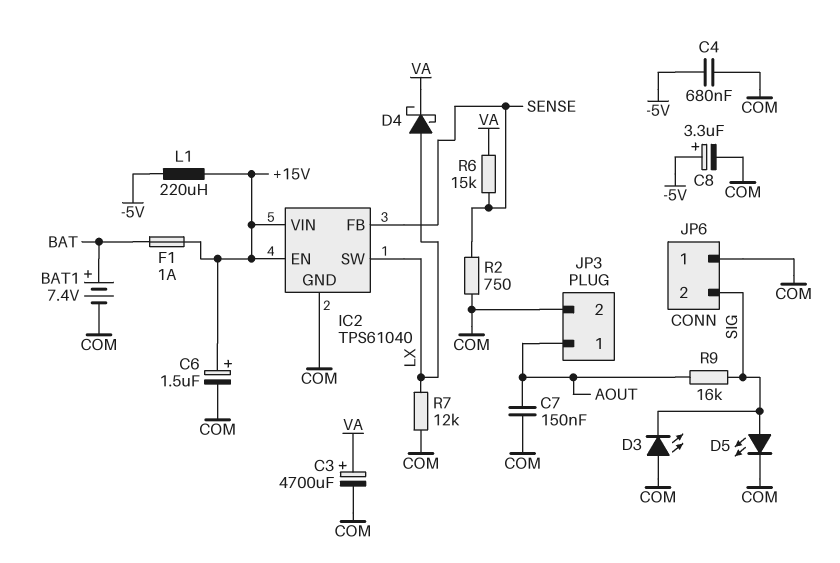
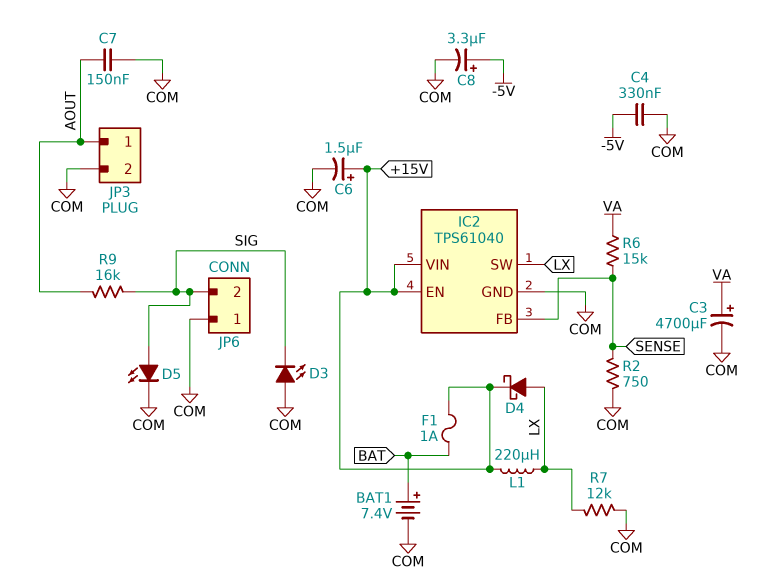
C4: 680nF (-5V, COM) -> 330nF (-5V, COM)
D4: schottky (A LX, K VA) -> schottky (A LX, K +15V)
L1: 220uH (+15V, -5V) -> 220uH (+15V, LX)

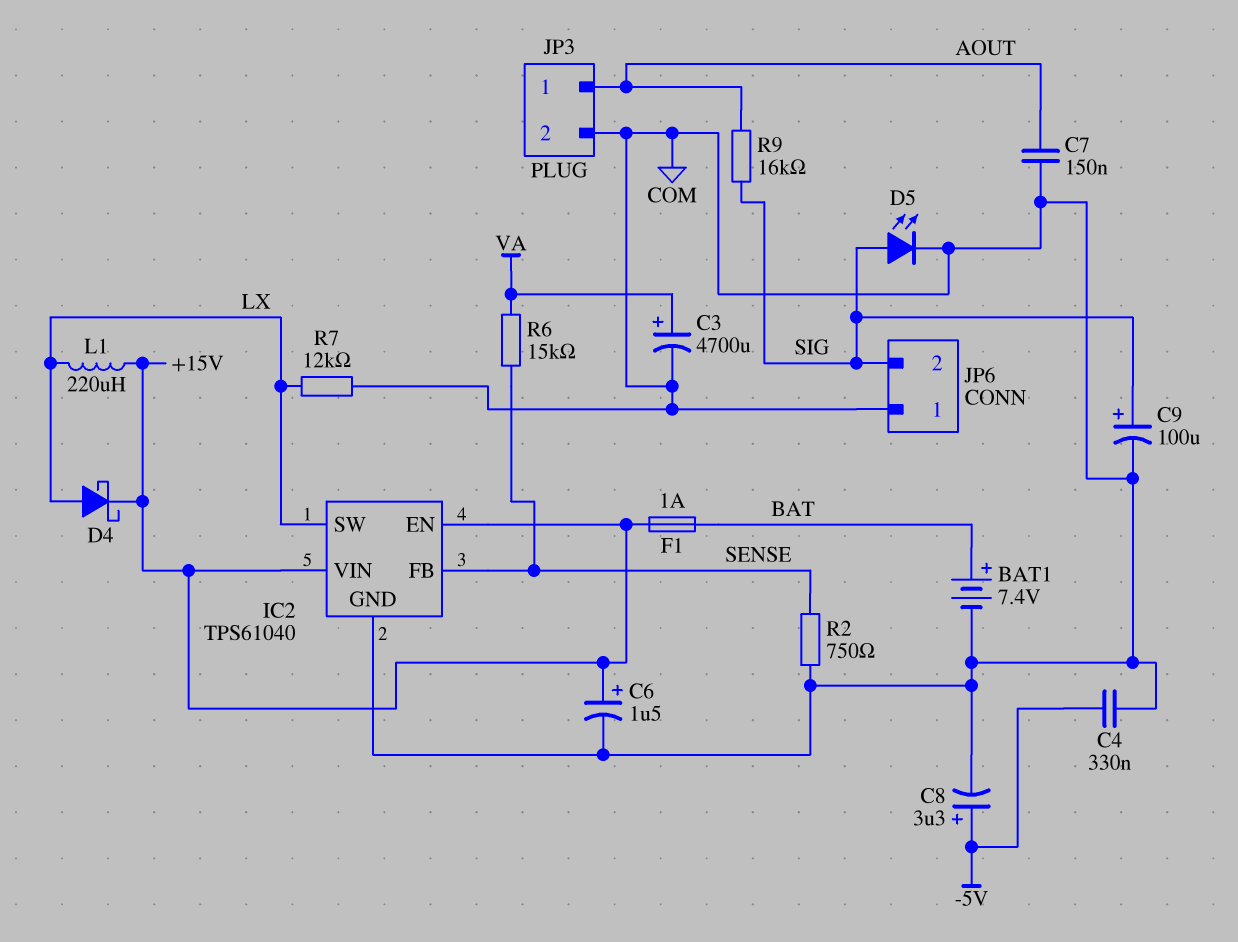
C9: none -> 100uF (plus SIG, minus COM)
D3: LED (A COM, K SIG) -> none

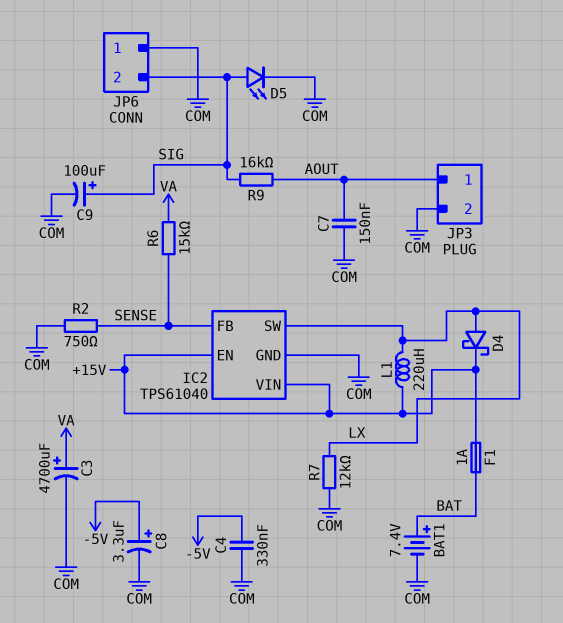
C6: 1.5uF (plus +15V, minus COM) -> none

